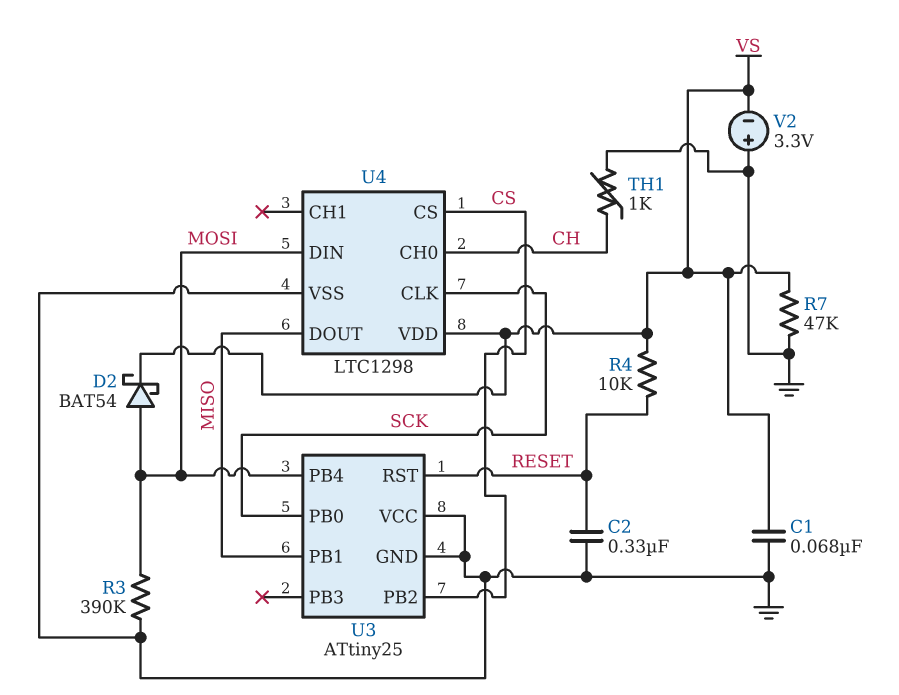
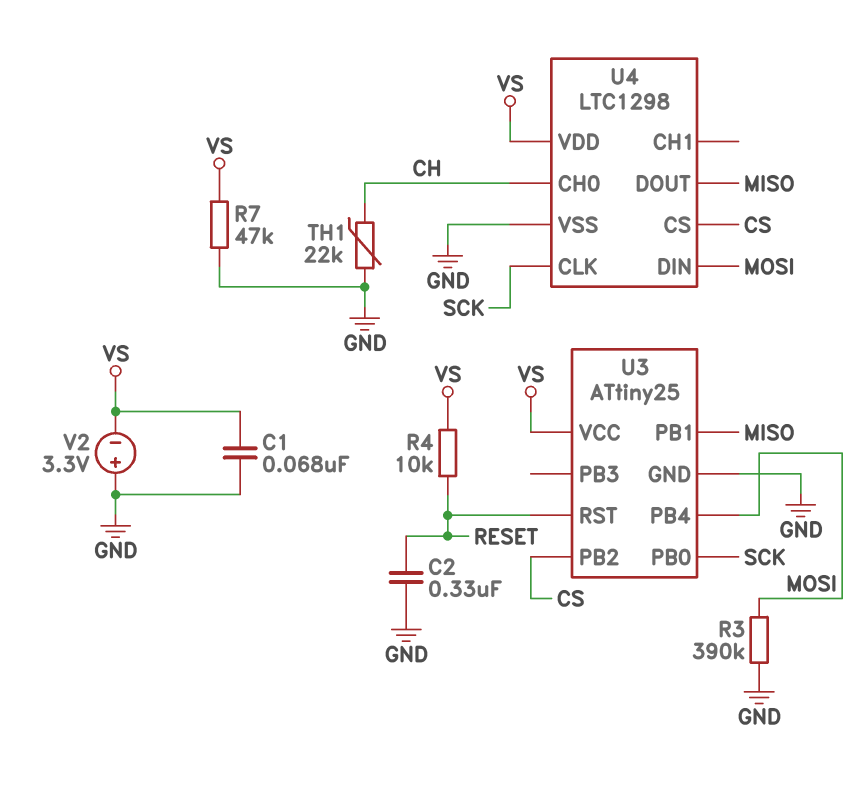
D2: schottky BAT54 (A MOSI, K VS) -> none
TH1: 1k (CH, GND) -> 22k (CH, GND)
U3 pin VCC: GND -> VS

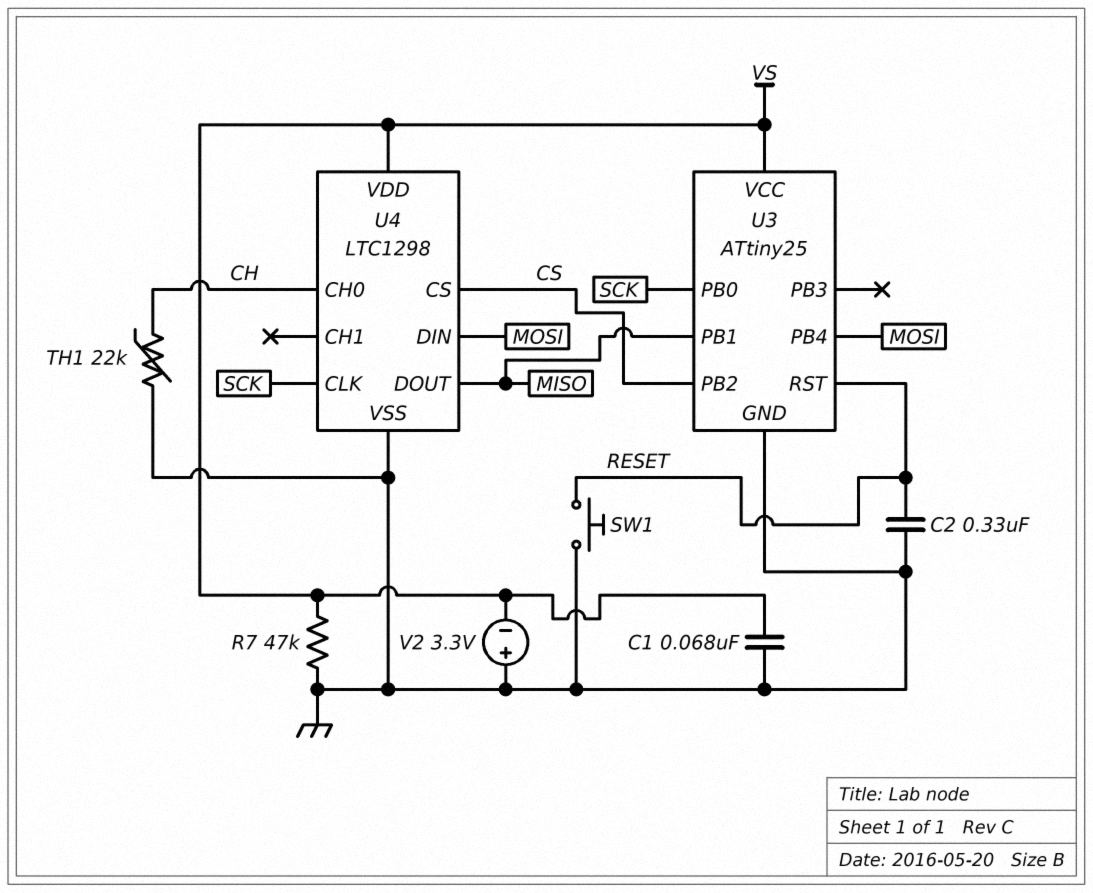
R3: 390k (GND, MOSI) -> none
R4: 10k (RESET, VS) -> none
SW1: none -> button (GND, RESET)

